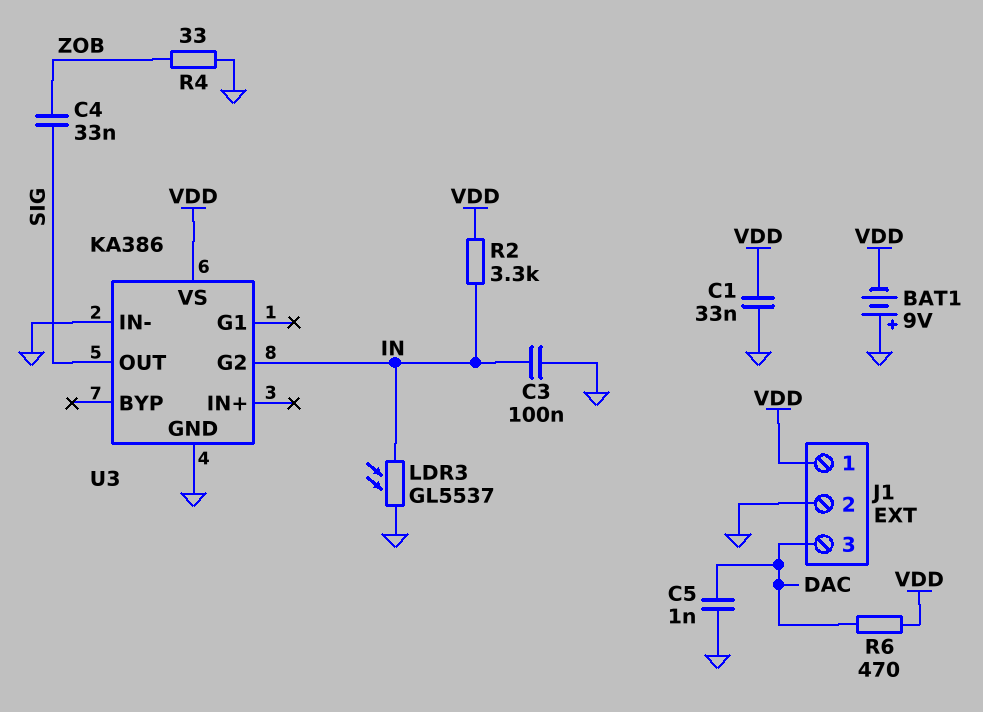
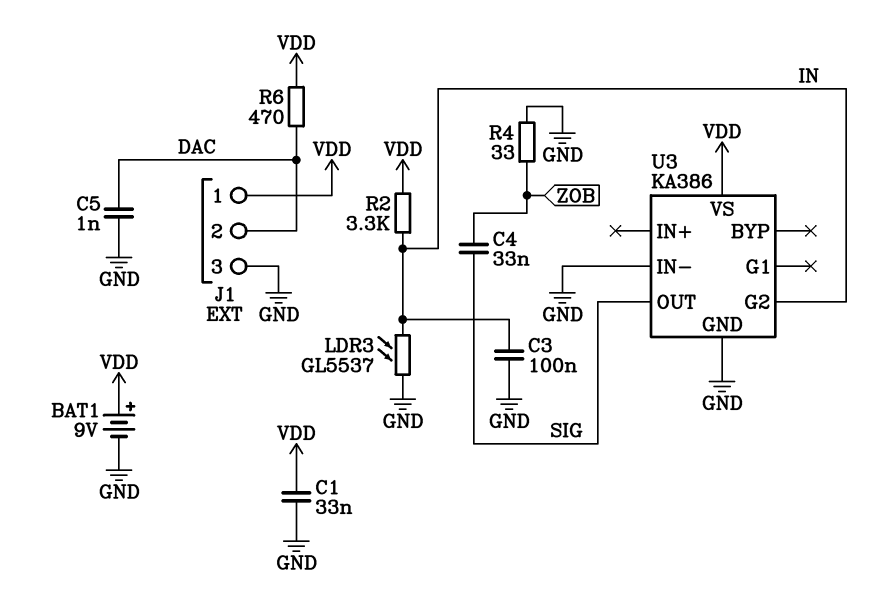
BAT1: 9V (plus GND, minus VDD) -> 9V (plus VDD, minus GND)
J1 pin 2: GND -> DAC
J1 pin 3: DAC -> GND

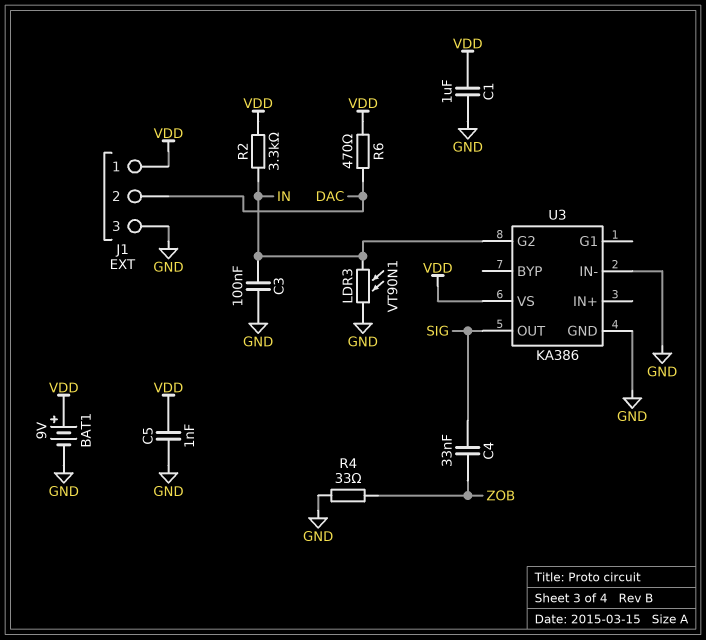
C1: 33nF (GND, VDD) -> 1uF (GND, VDD)
C5: 1nF (DAC, GND) -> 1nF (GND, VDD)
LDR3: GL5537 (GND, IN) -> VT90N1 (GND, IN)

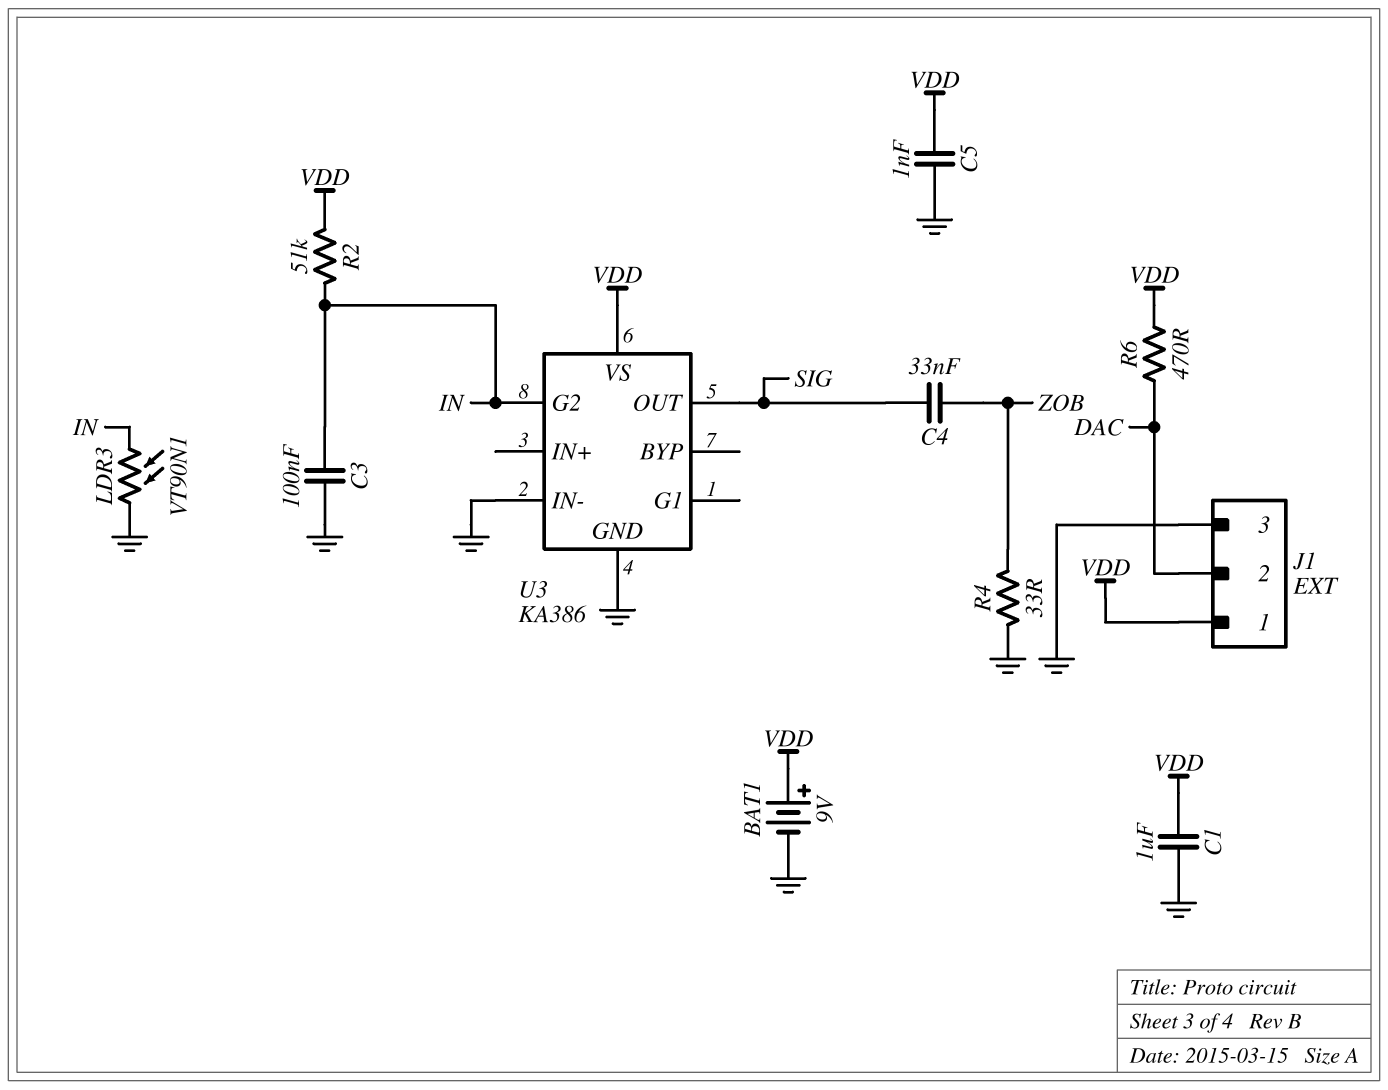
R2: 3.3k (IN, VDD) -> 51k (IN, VDD)

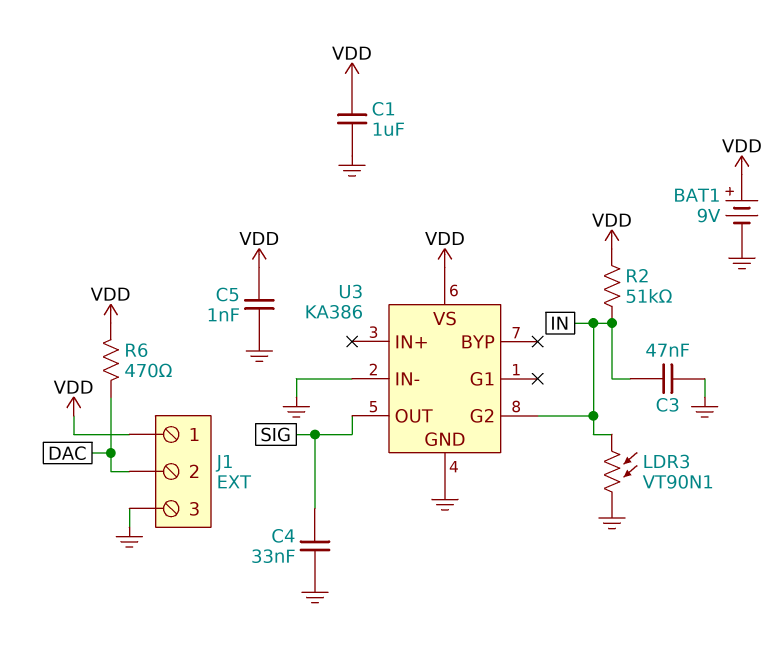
C3: 100nF (GND, IN) -> 47nF (GND, IN)
C4: 33nF (SIG, ZOB) -> 33nF (GND, SIG)
R4: 33 (GND, ZOB) -> none

